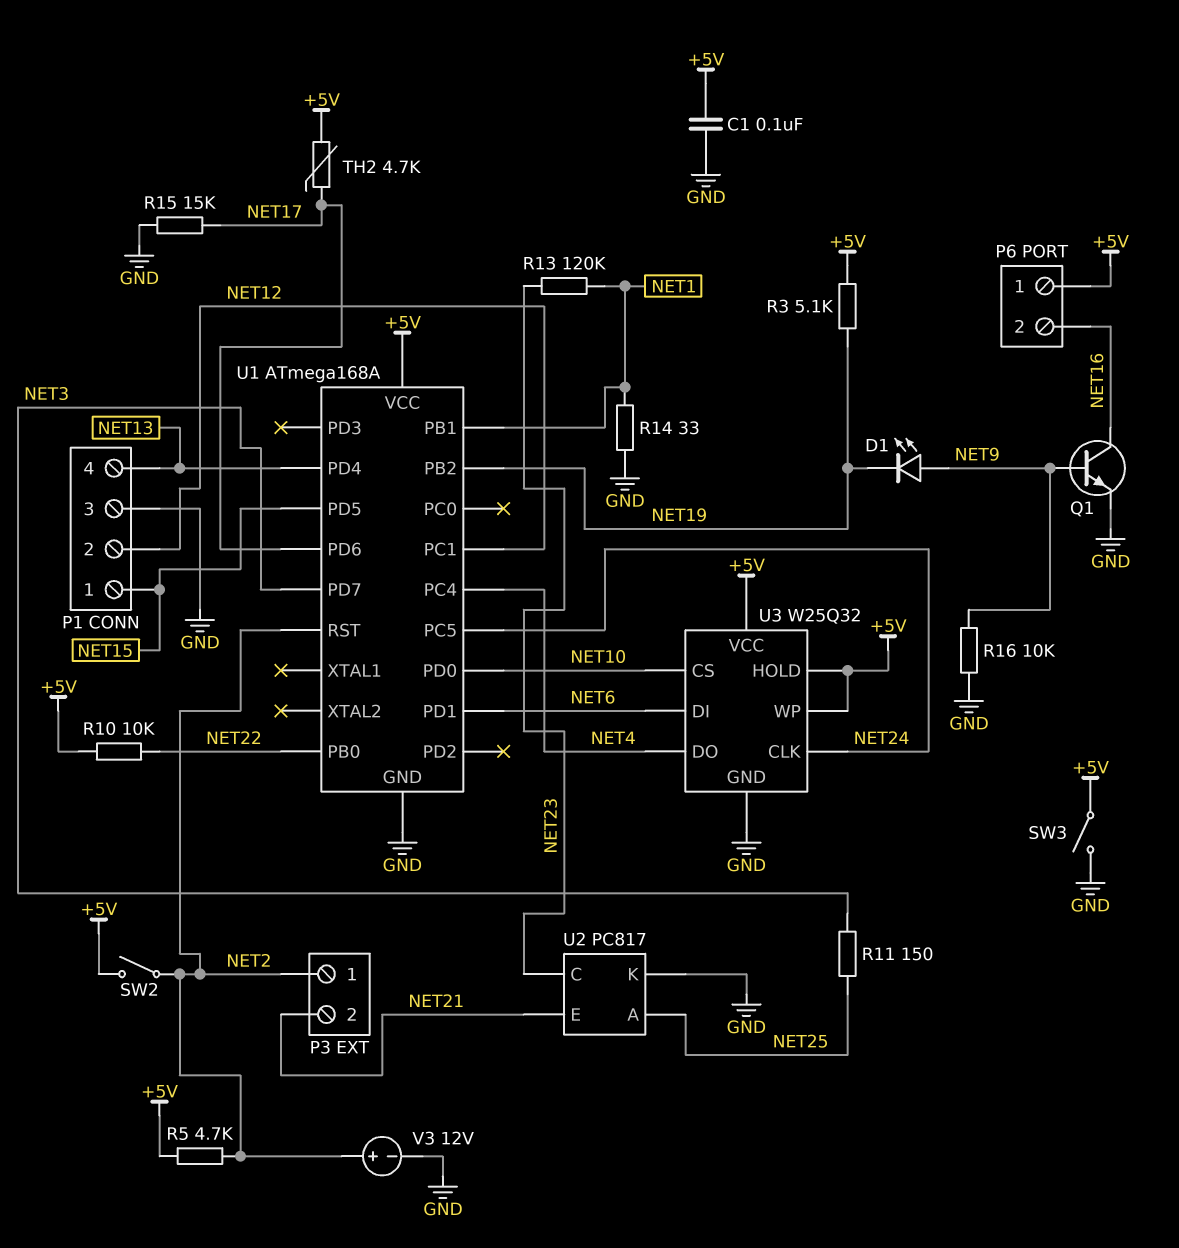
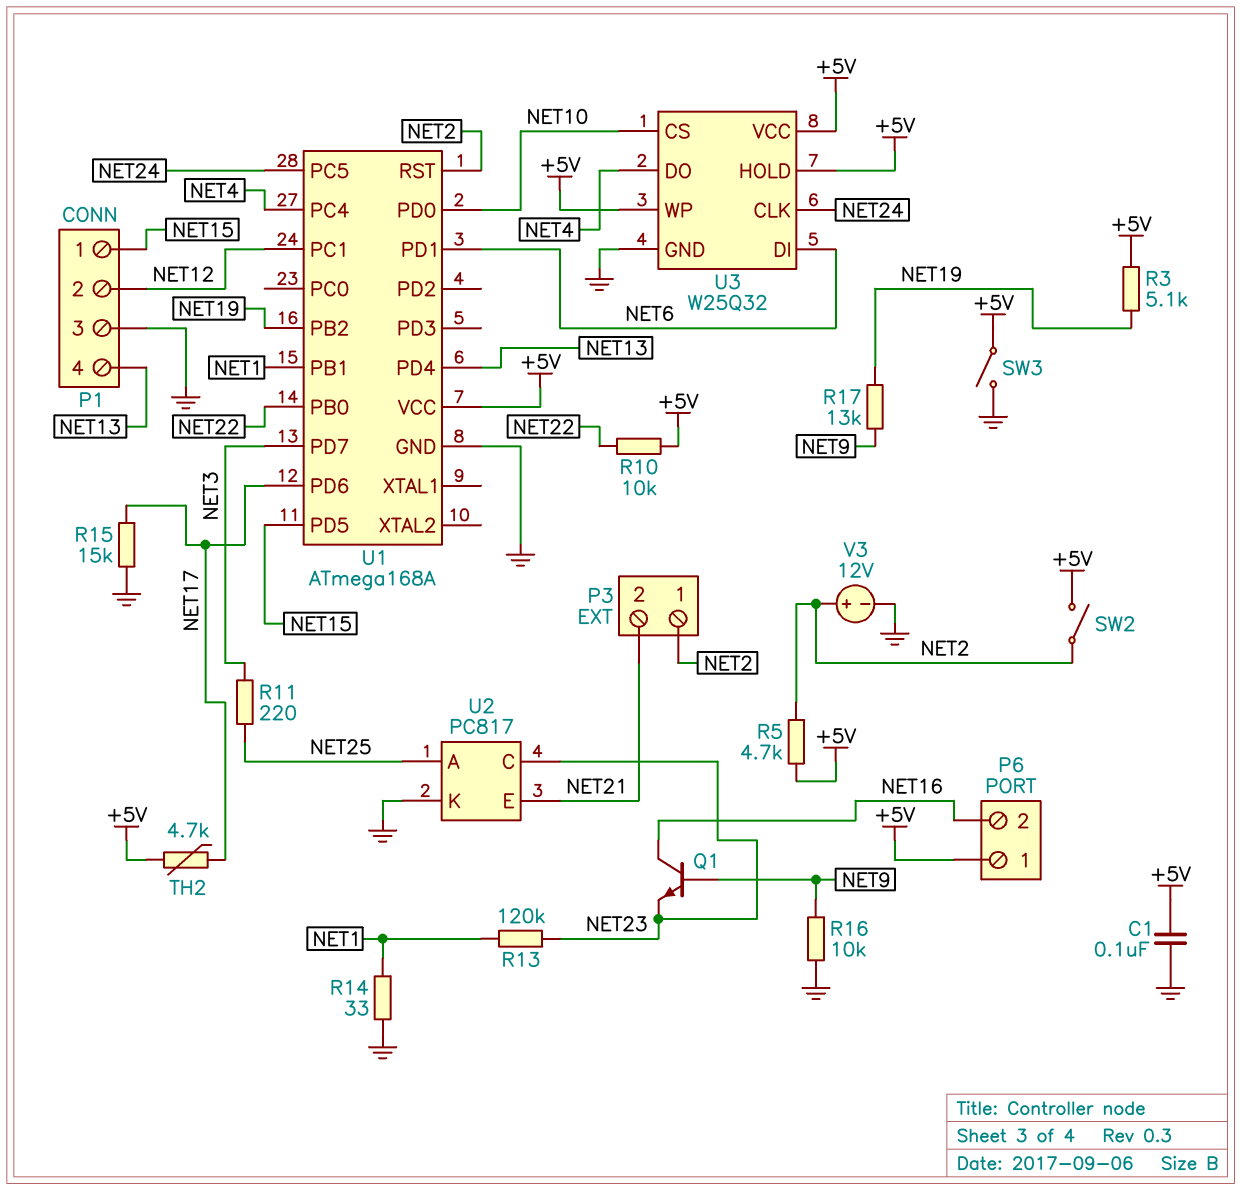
D1: LED (A NET9, K NET19) -> none
Q1: NPN (B NET9, C NET16, E GND) -> NPN (B NET9, C NET16, E NET23)
R11: 150 (NET3, NET25) -> 220 (NET3, NET25)
R17: none -> 13k (NET9, NET19)

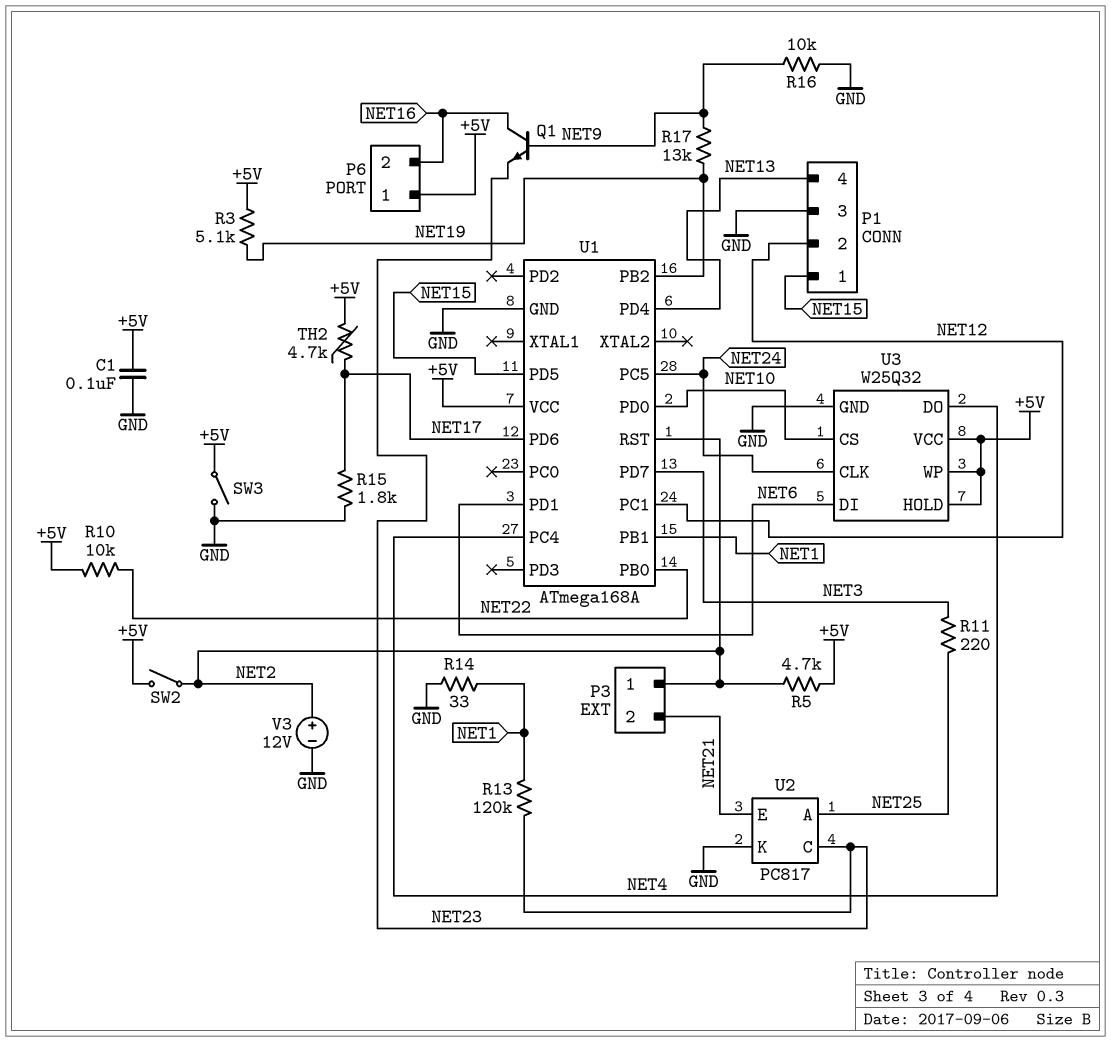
R15: 15k (GND, NET17) -> 1.8k (GND, NET17)

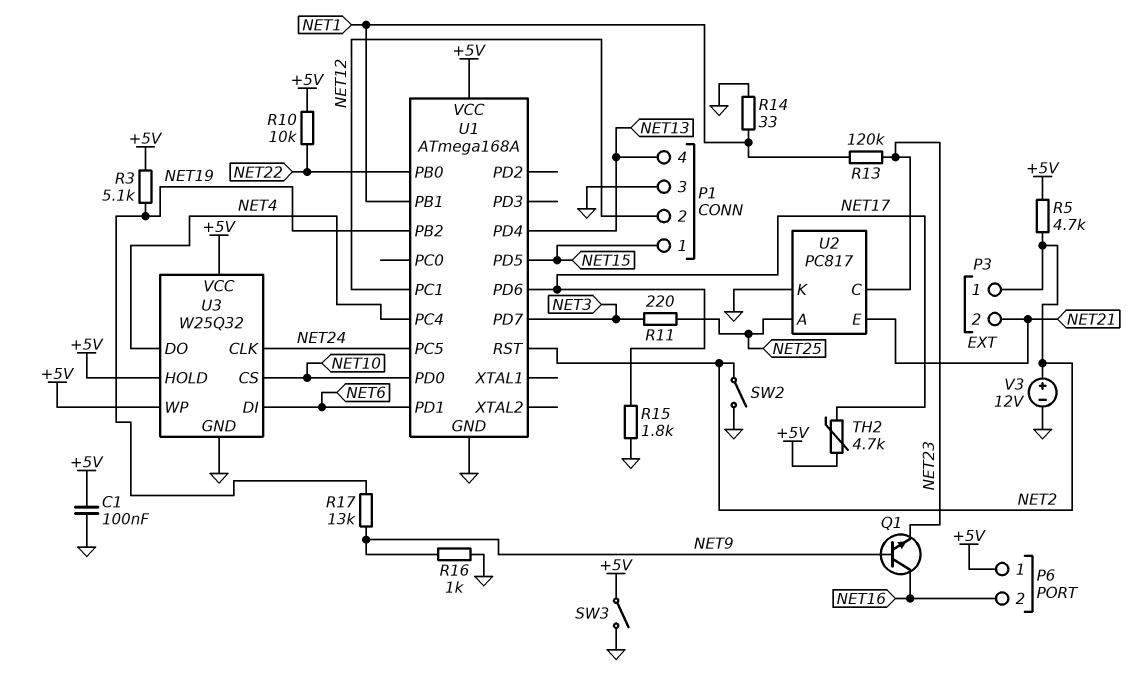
R16: 10k (GND, NET9) -> 1k (GND, NET9)
SW2: switch (+5V, NET2) -> switch (GND, NET2)

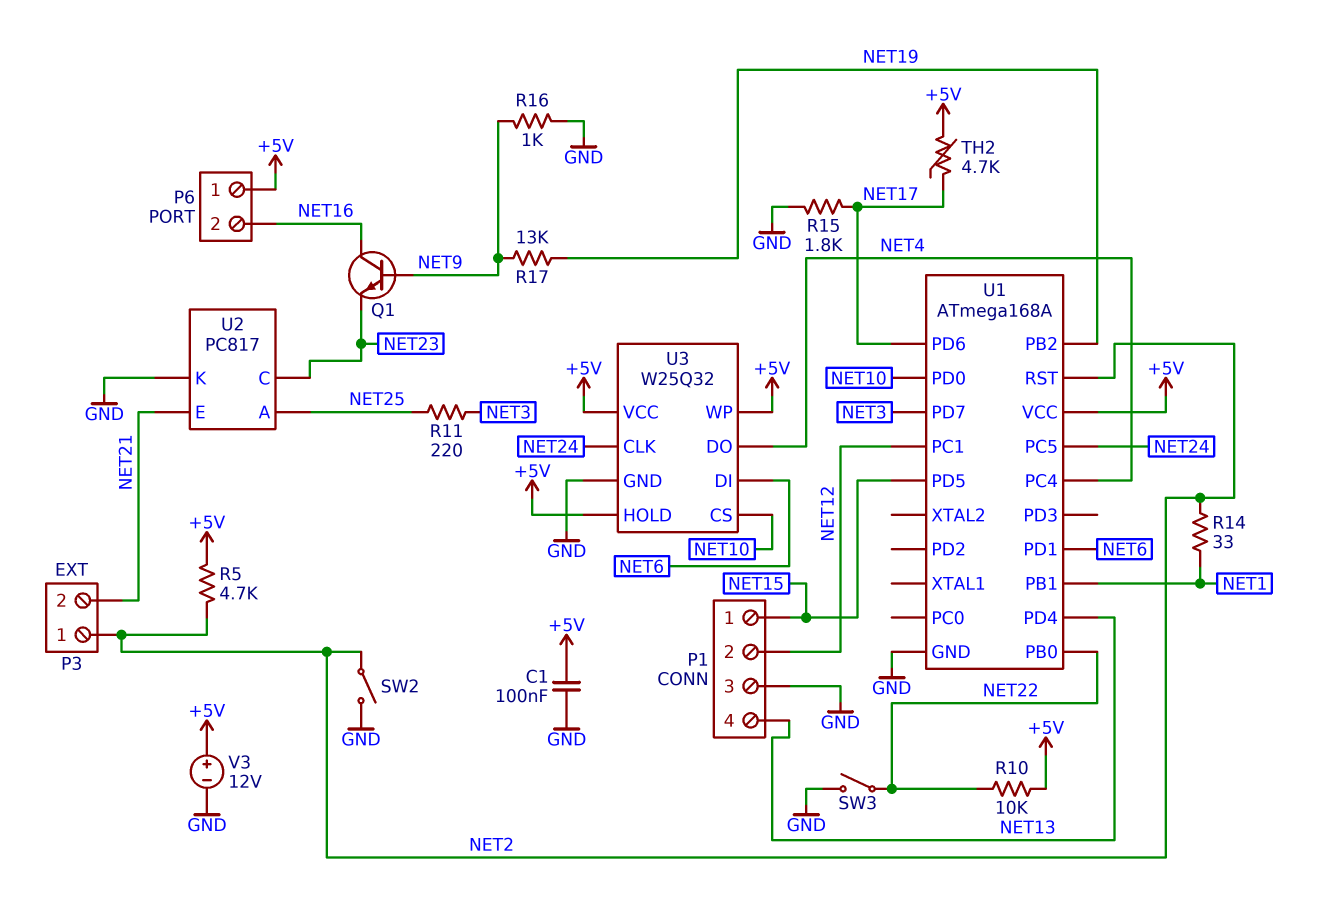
R3: 5.1k (+5V, NET19) -> none
R13: 120k (NET1, NET23) -> none
R14: 33 (GND, NET1) -> 33 (NET1, NET2)
SW3: switch (+5V, GND) -> switch (GND, NET22)
V3: 12V (plus NET2, minus GND) -> 12V (plus +5V, minus GND)

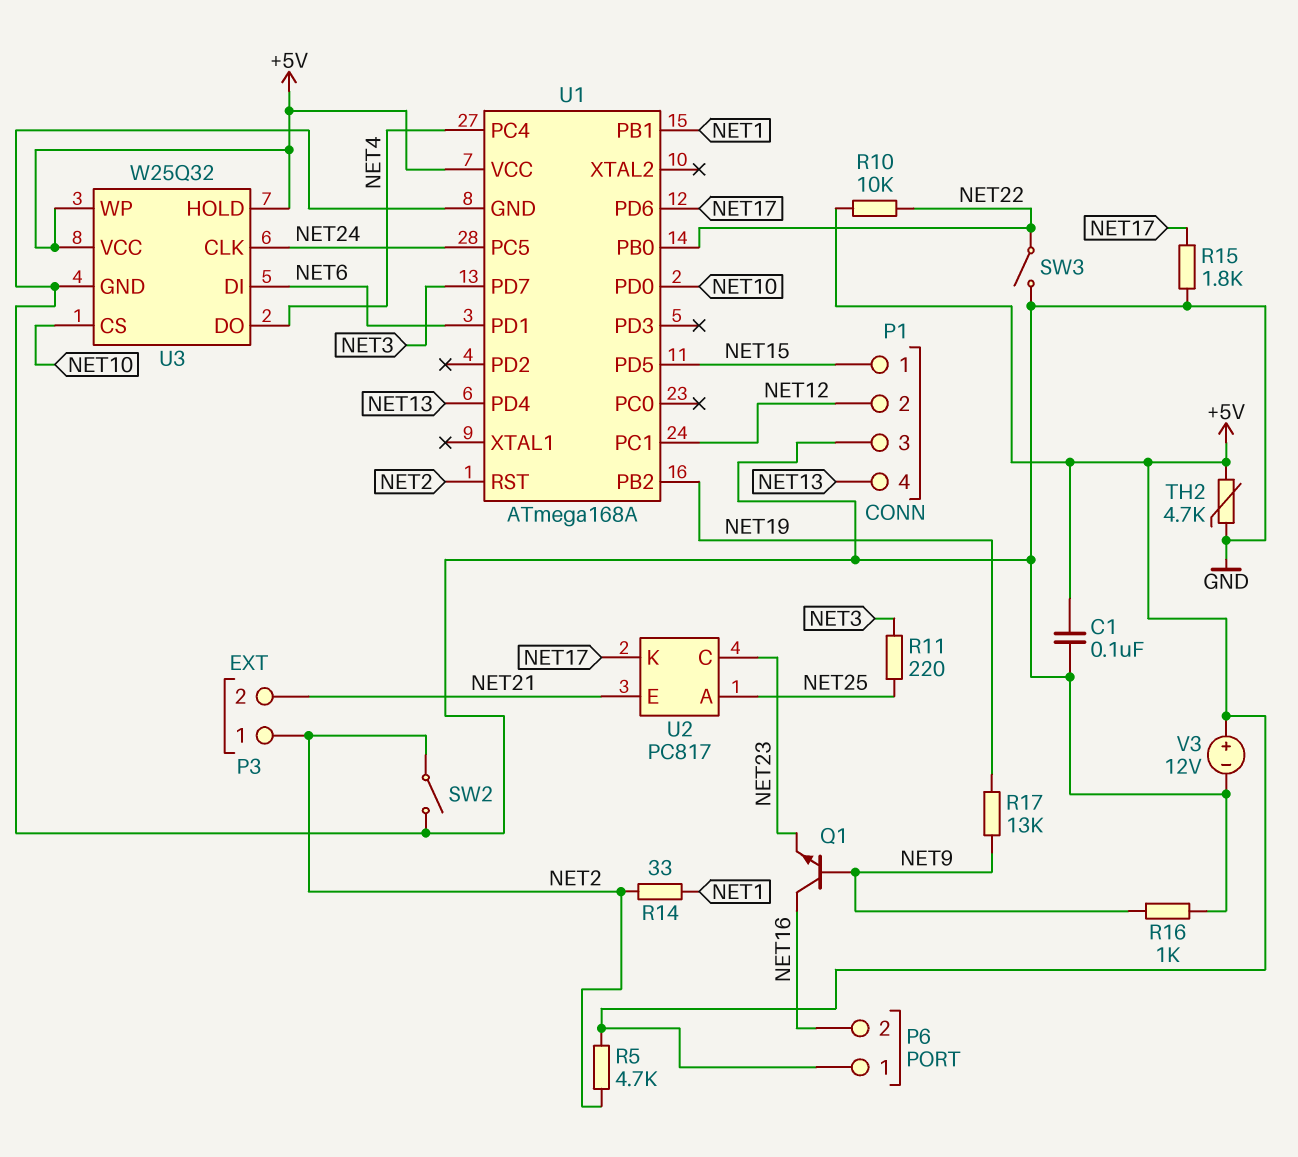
TH2: 4.7k (+5V, NET17) -> 4.7k (+5V, GND)
U2 pin K: GND -> NET17

